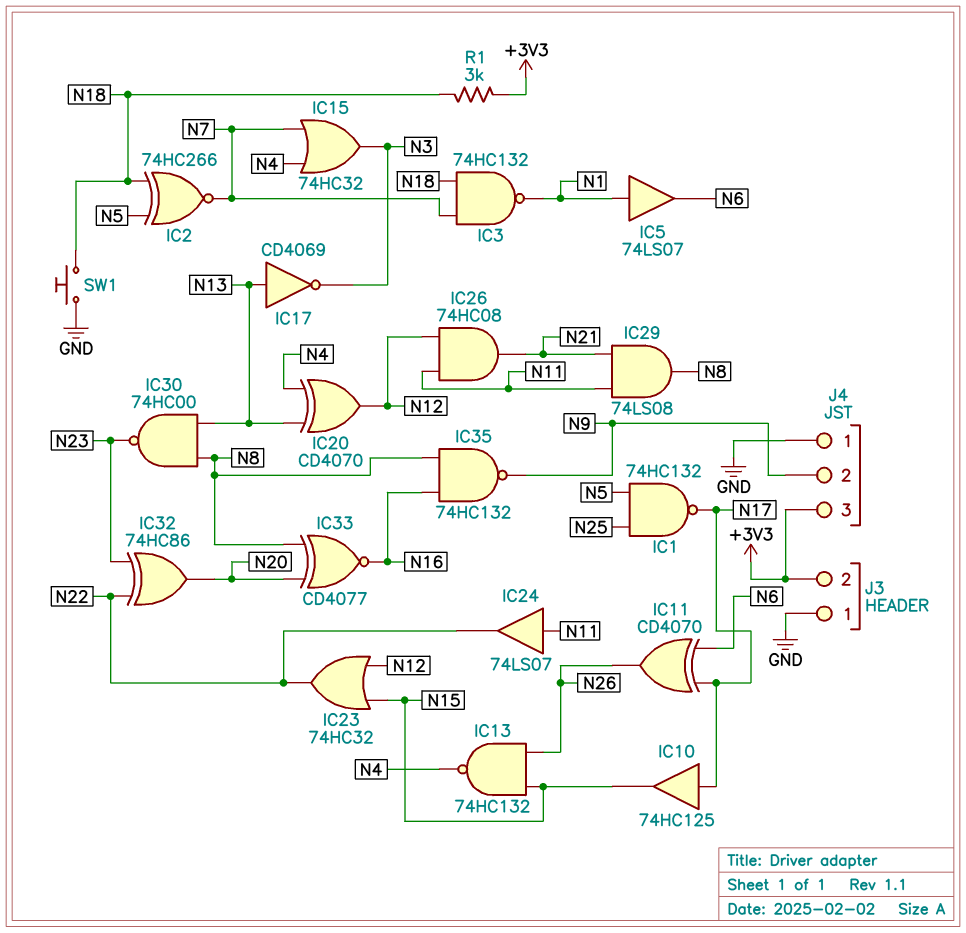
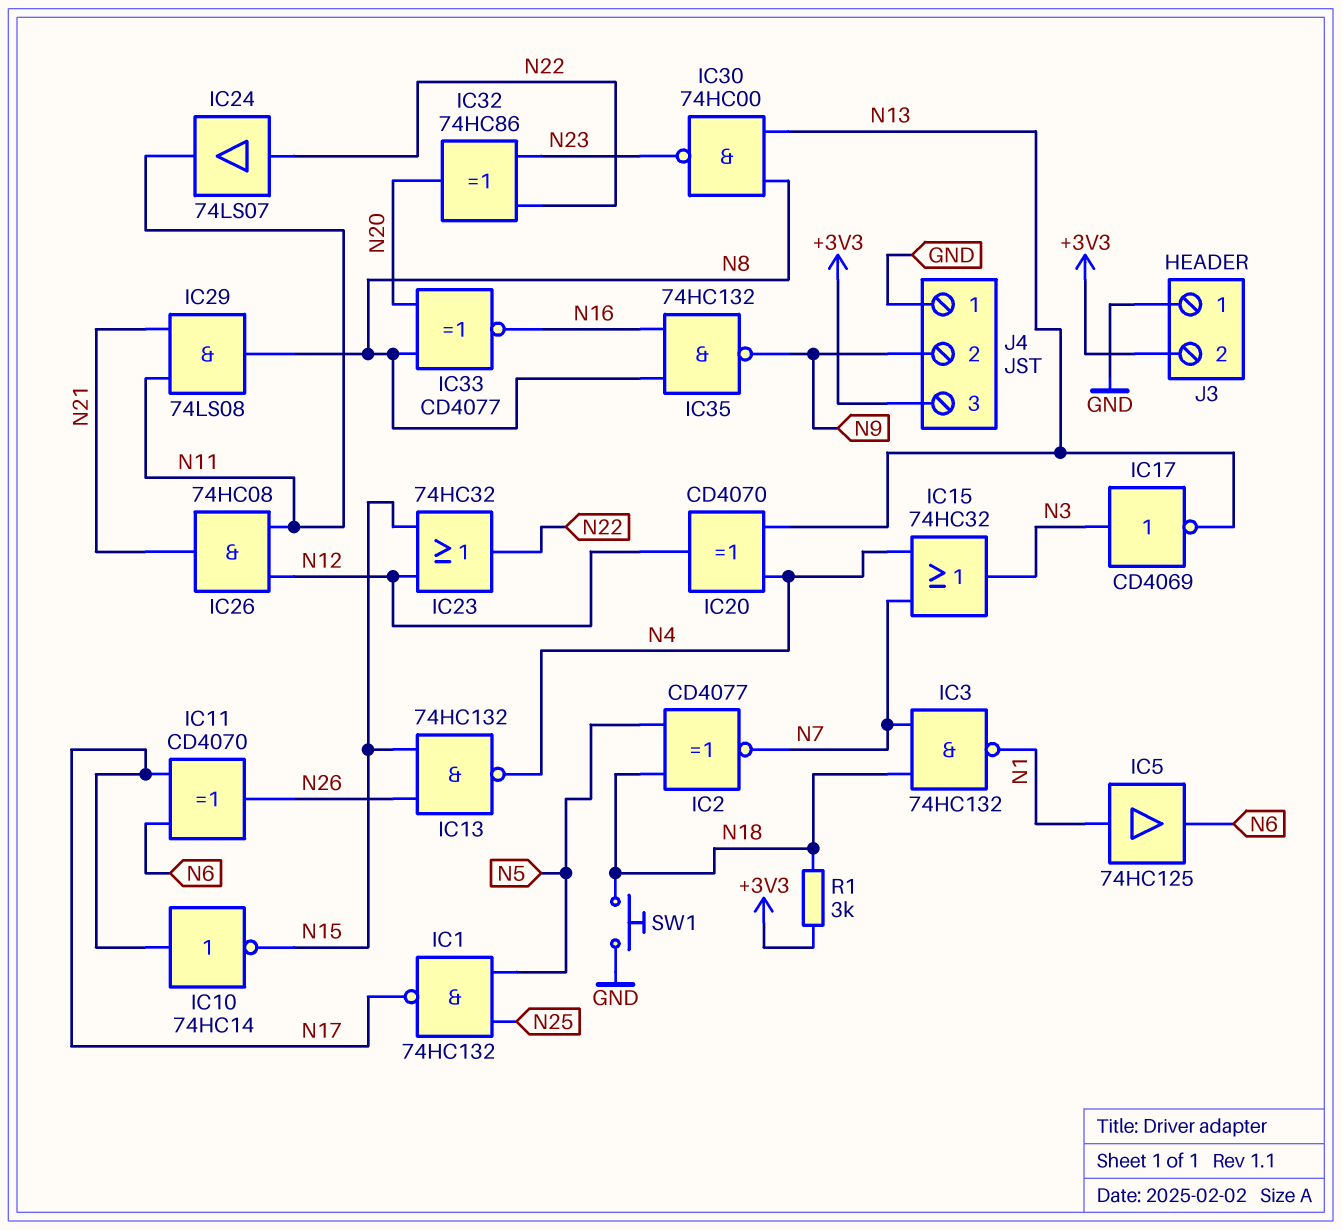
IC2: XNOR 74HC266 (in N5, in N18, out N7) -> XNOR CD4077 (in N5, in N18, out N7)
IC5: buffer 74LS07 (in N1, out N6) -> buffer 74HC125 (in N1, out N6)
IC10: buffer 74HC125 (in N17, out N15) -> NOT 74HC14 (in N17, out N15)
IC17: NOT CD4069 (in N13, out N3) -> NOT CD4069 (in N3, out N13)
IC24: buffer 74LS07 (in N11, out N22) -> buffer 74LS07 (in N22, out N11)

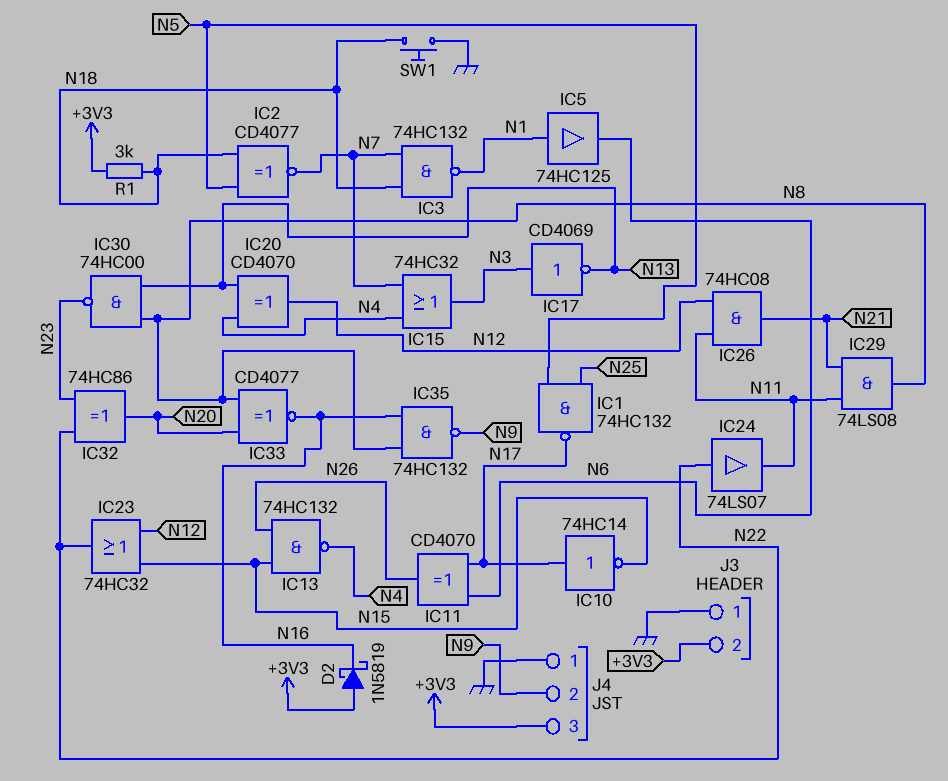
D2: none -> schottky 1N5819 (A +3V3, K N16)

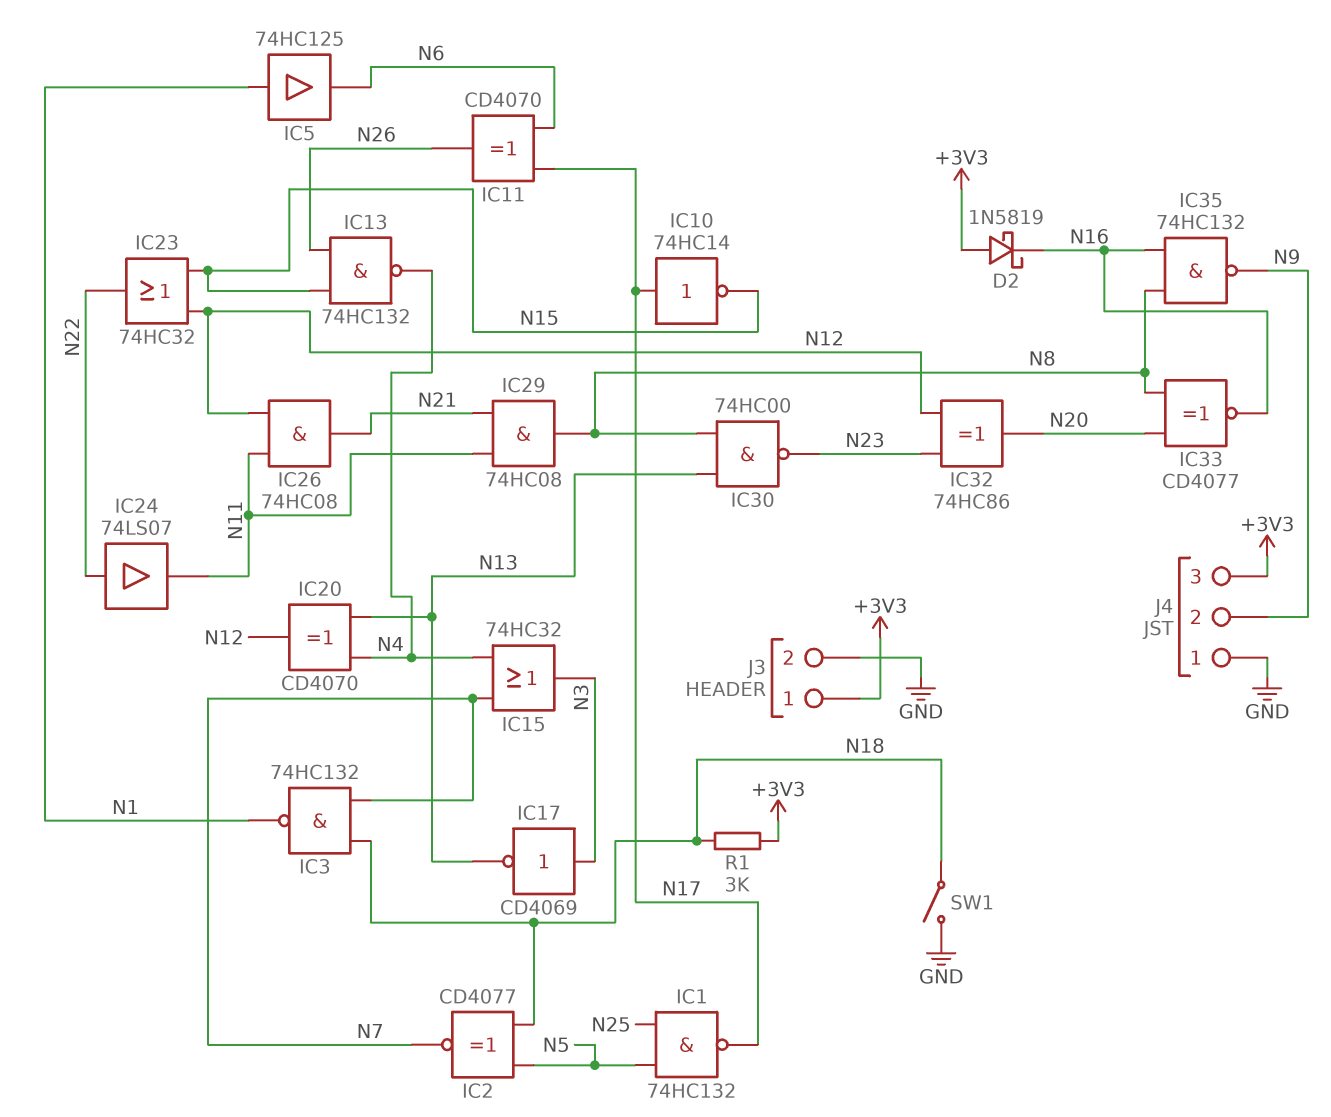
IC29: AND 74LS08 (in N11, in N21, out N8) -> AND 74HC08 (in N11, in N21, out N8)
IC32: XOR 74HC86 (in N22, in N23, out N20) -> XOR 74HC86 (in N12, in N23, out N20)
J3 pin 1: GND -> +3V3
J3 pin 2: +3V3 -> GND
SW1: button (GND, N18) -> switch (GND, N18)

